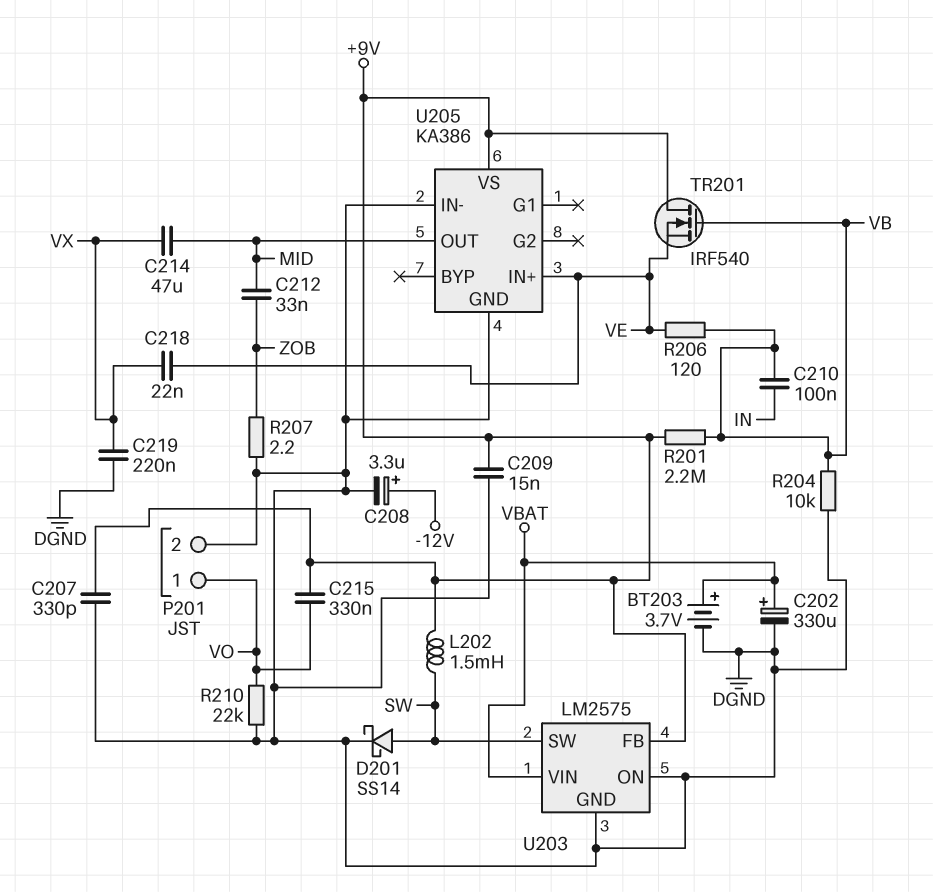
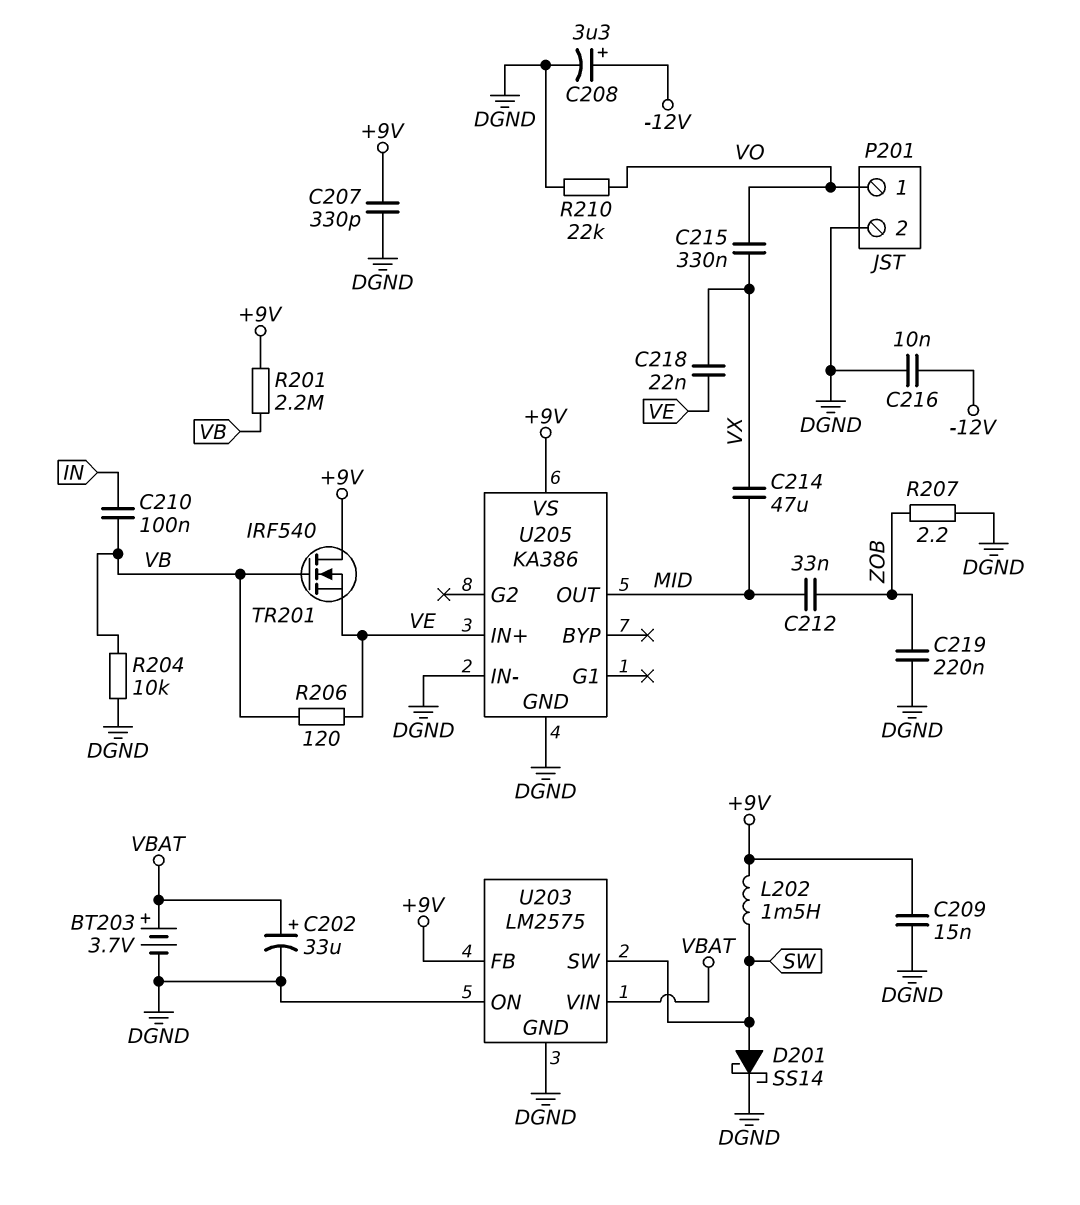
C202: 330uF (plus VBAT, minus DGND) -> 33uF (plus VBAT, minus DGND)
C215: 330nF (+9V, VO) -> 330nF (VO, VX)
C216: none -> 10nF (-12V, DGND)
C219: 220nF (DGND, VX) -> 220nF (DGND, ZOB)

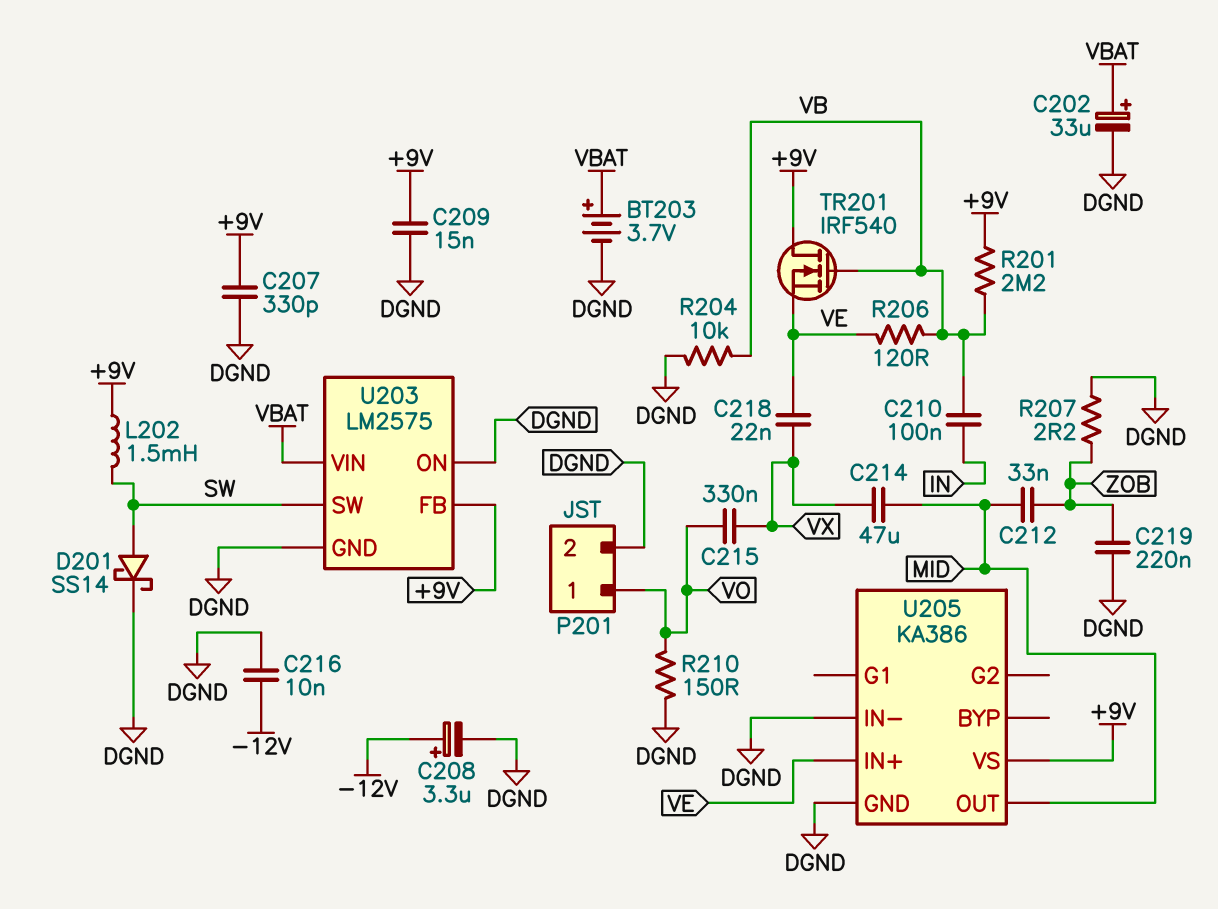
R210: 22k (DGND, VO) -> 150 (DGND, VO)

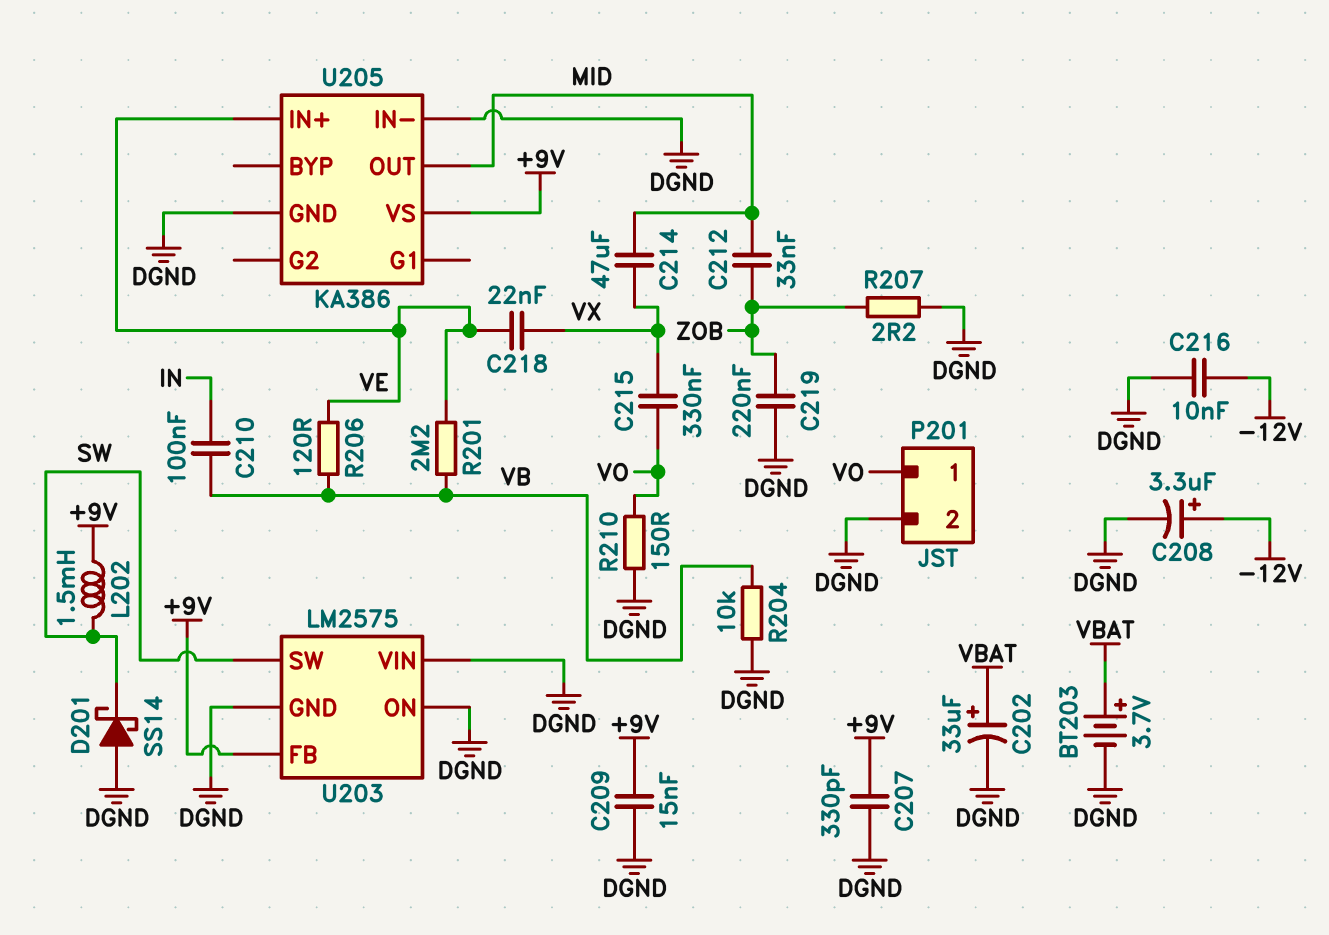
D201: schottky SS14 (A SW, K DGND) -> schottky SS14 (A DGND, K SW)
R201: 2.2M (+9V, VB) -> 2.2M (VB, VE)
TR201: NMOS IRF540 (G VB, D +9V, S VE) -> none
U203 pin VIN: VBAT -> DGND

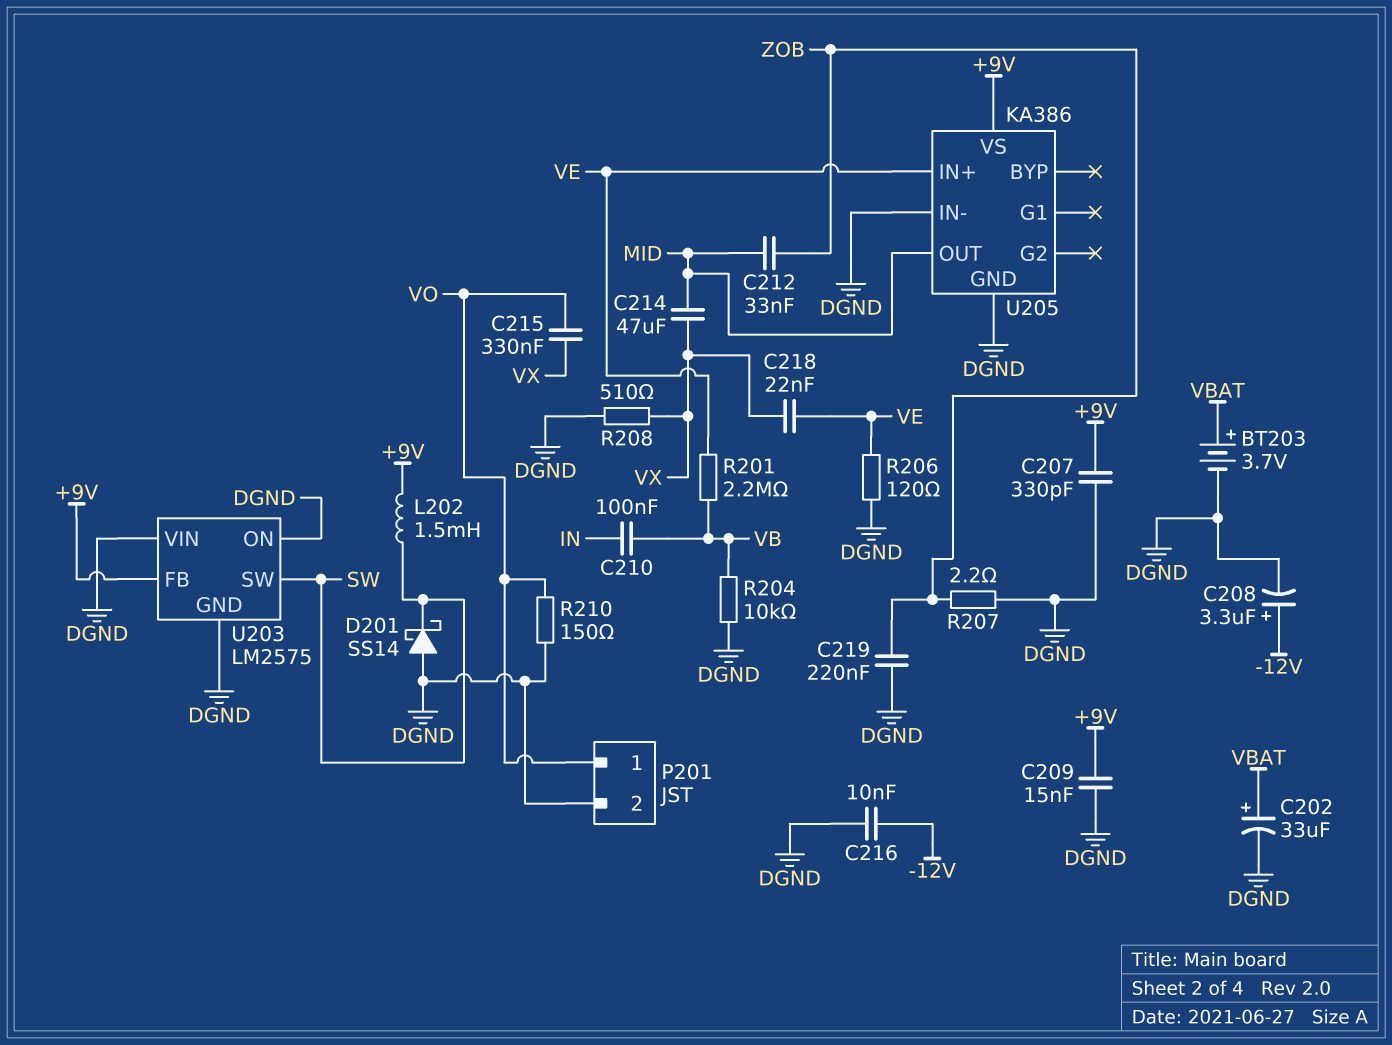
R206: 120 (VB, VE) -> 120 (DGND, VE)
R208: none -> 510 (DGND, VX)

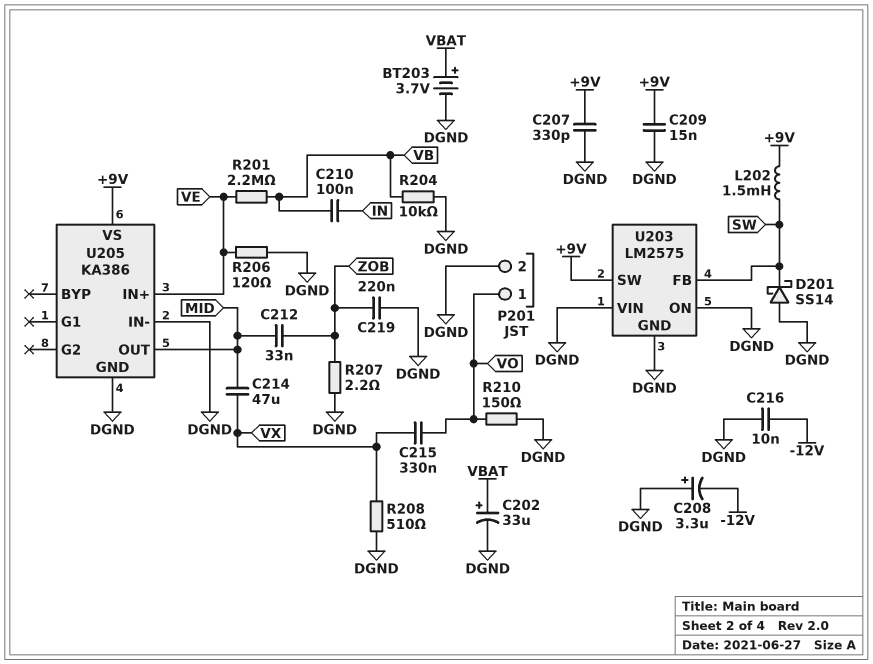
C208: 3.3uF (plus -12V, minus DGND) -> 3.3uF (plus DGND, minus -12V)
C218: 22nF (VE, VX) -> none
U203 pin FB: +9V -> SW
U203 pin SW: SW -> +9V

